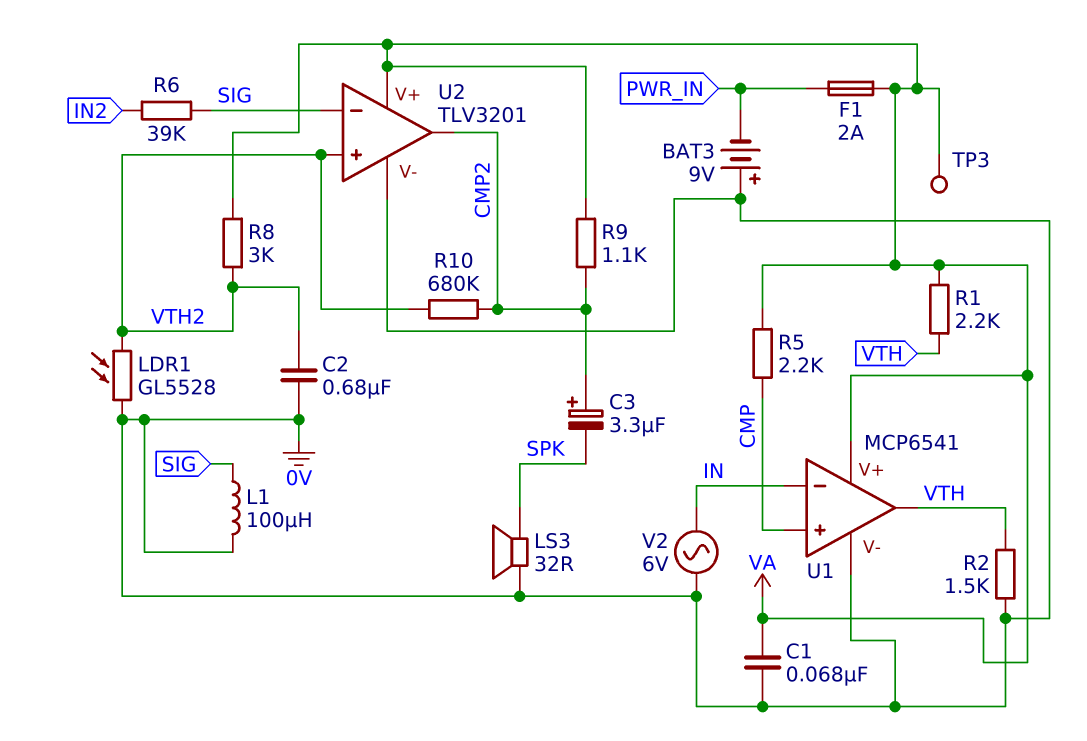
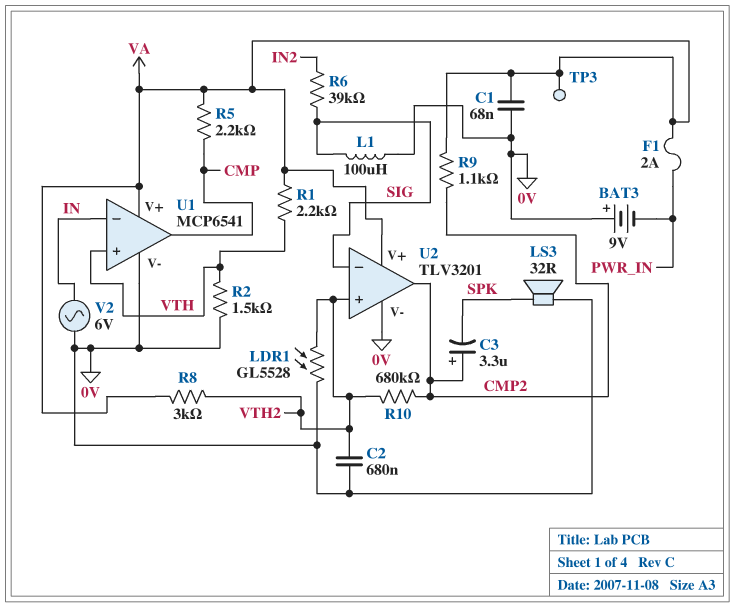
U1 pin in+: CMP -> VTH
U1 pin out: VTH -> CMP

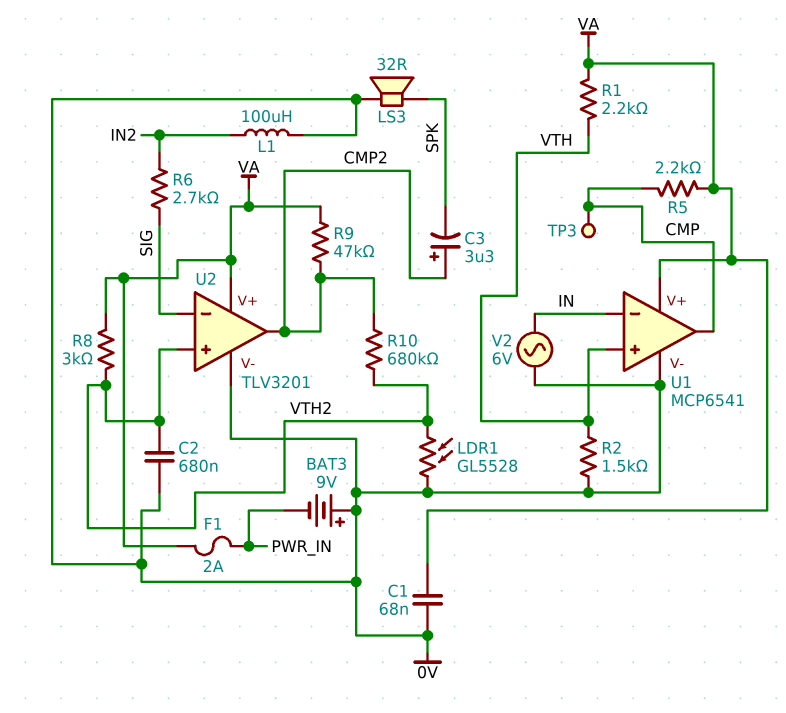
L1: 100uH (0V, SIG) -> 100uH (0V, IN2)
R6: 39k (IN2, SIG) -> 2.7k (IN2, SIG)
R9: 1.1k (CMP2, VA) -> 47k (CMP2, VA)
TP3: test point (VA) -> test point (CMP)

